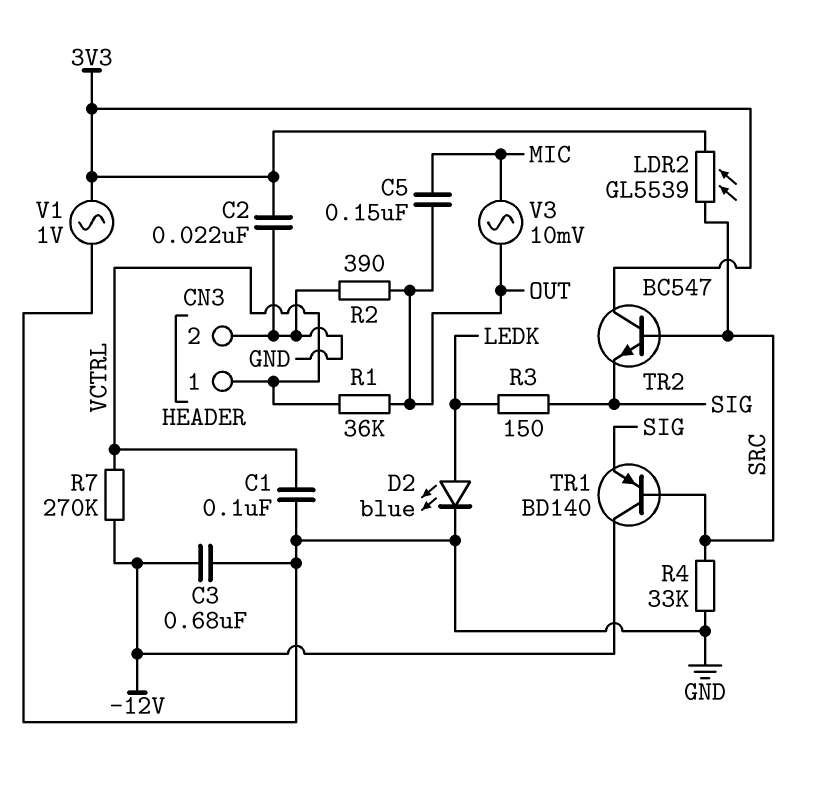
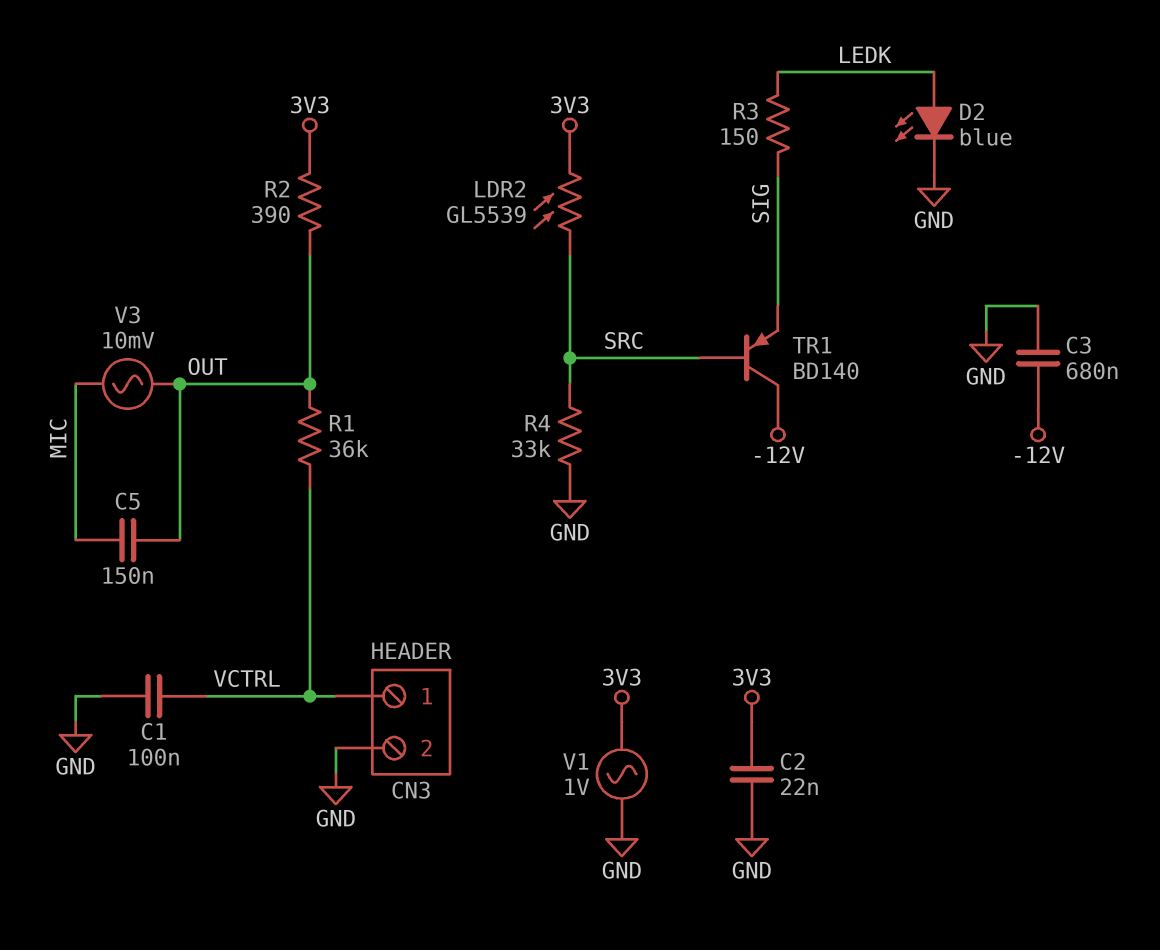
R2: 390 (GND, OUT) -> 390 (3V3, OUT)
R7: 270k (-12V, VCTRL) -> none
TR2: NPN BC547 (B SRC, C 3V3, E SIG) -> none

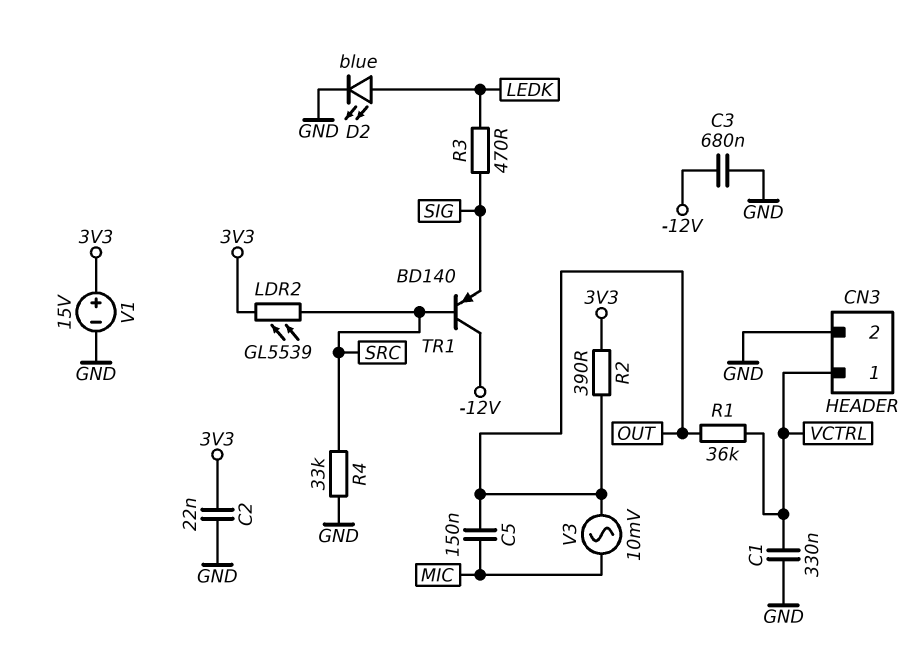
C1: 100nF (GND, VCTRL) -> 330nF (GND, VCTRL)
R3: 150 (LEDK, SIG) -> 470 (LEDK, SIG)
V1: AC 1V (3V3, GND) -> 15V (plus 3V3, minus GND)

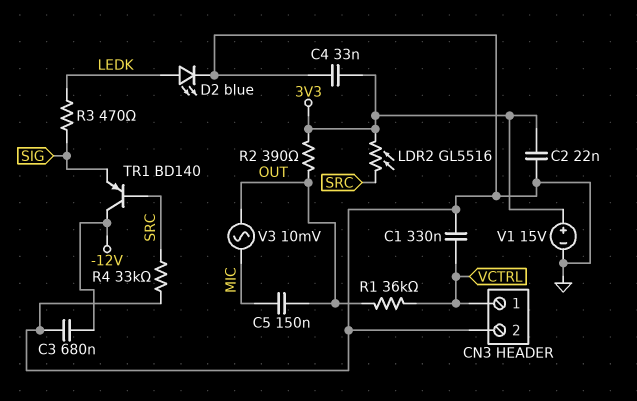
C4: none -> 33nF (3V3, GND)
LDR2: GL5539 (3V3, SRC) -> GL5516 (3V3, SRC)

